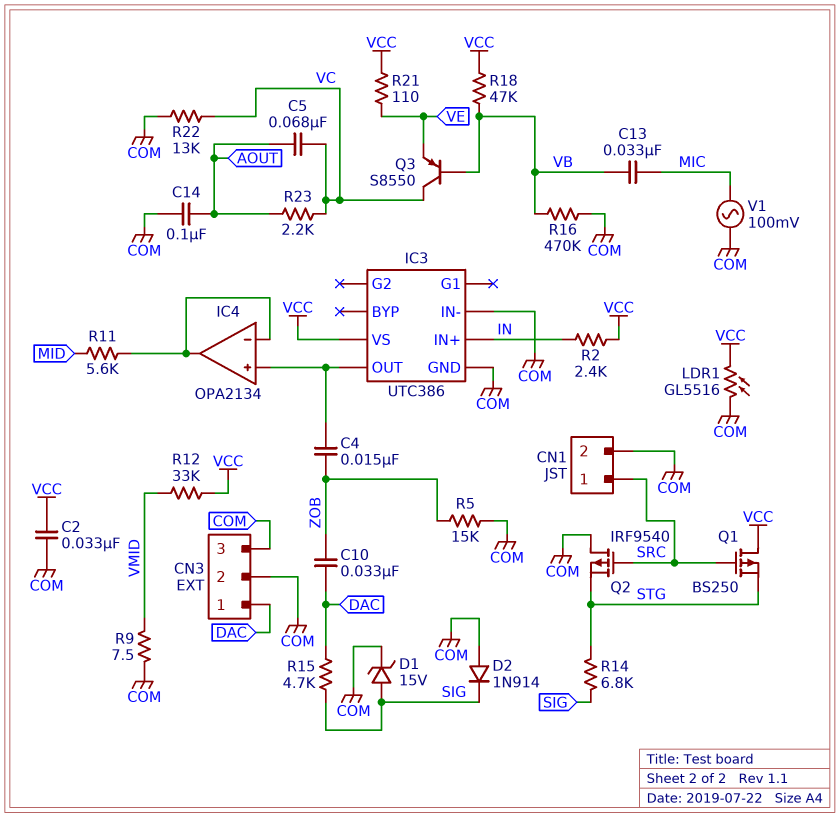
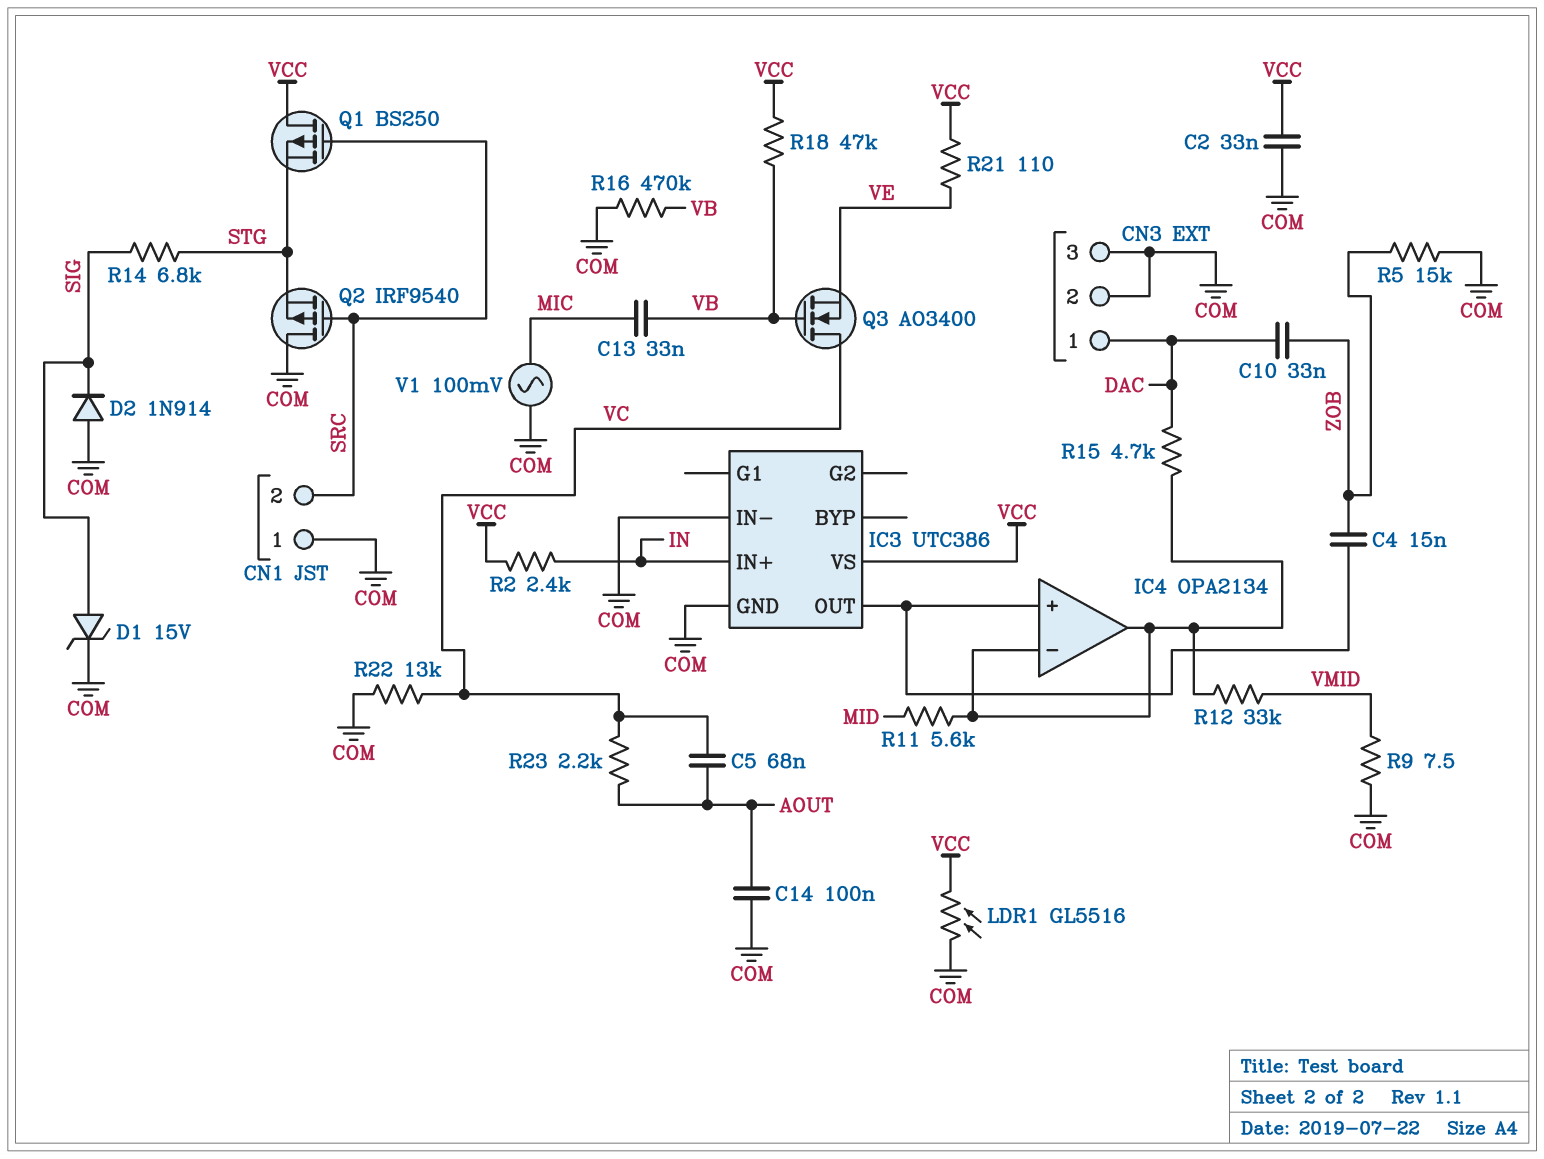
CN1 pin 1: SRC -> COM
CN1 pin 2: COM -> SRC
Q3: PNP S8550 (B VB, C VC, E VE) -> NMOS AO3400 (G VB, D VC, S VE)
R12: 33k (VCC, VMID) -> 33k (IC4/in-, VMID)
R15: 4.7k (DAC, SIG) -> 4.7k (DAC, IC4/in-)

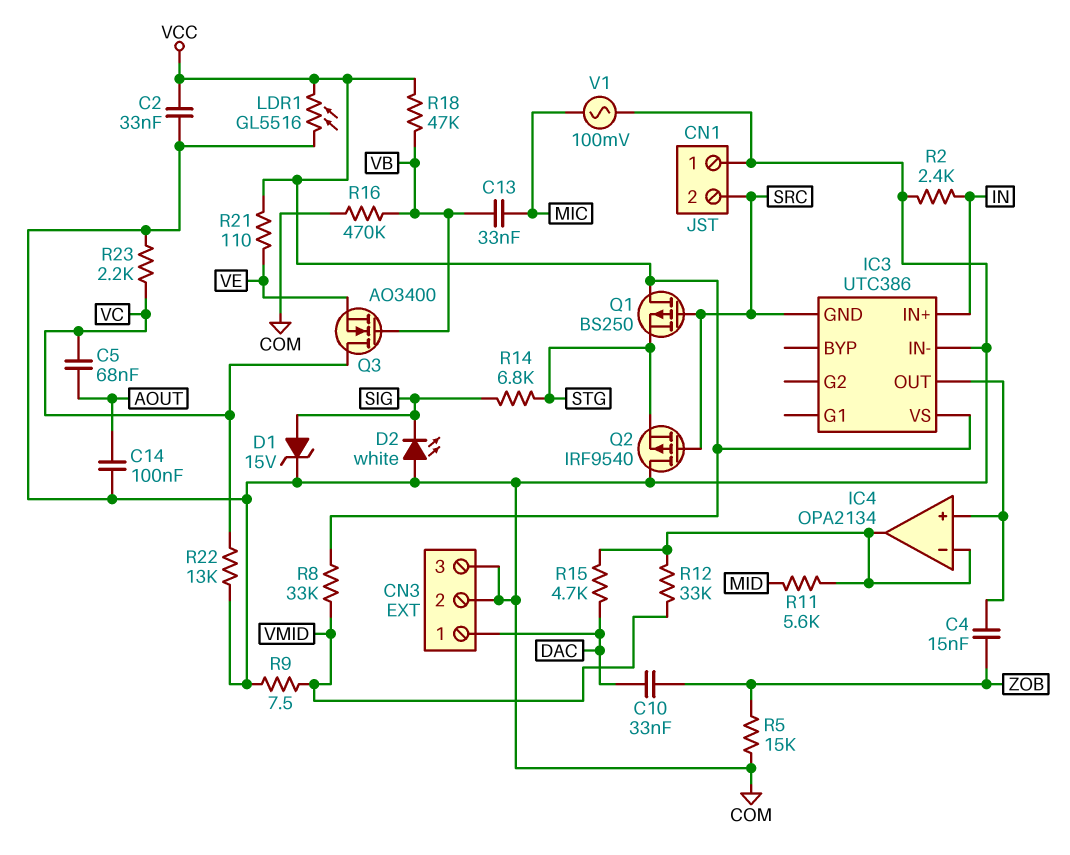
D2: diode 1N914 (A COM, K SIG) -> LED white (A COM, K SIG)
IC3 pin GND: COM -> SRC
R2: 2.4k (IN, VCC) -> 2.4k (COM, IN)
R8: none -> 33k (VCC, VMID)
R23: 2.2k (AOUT, VC) -> 2.2k (COM, VC)

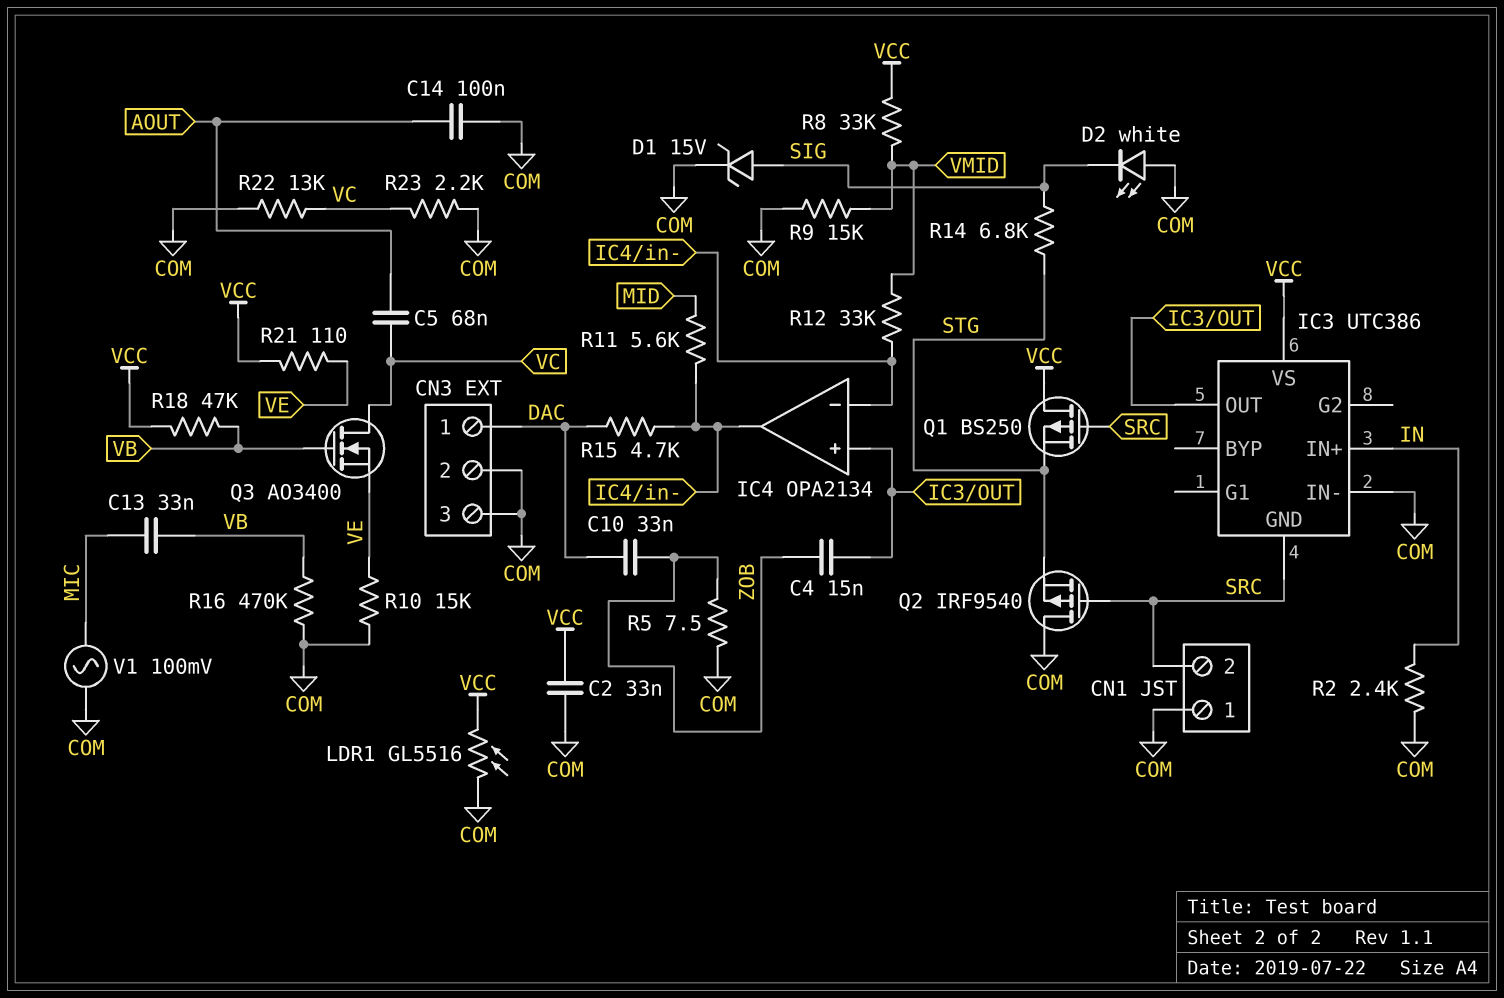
R5: 15k (COM, ZOB) -> 7.5 (COM, ZOB)
R9: 7.5 (COM, VMID) -> 15k (COM, VMID)
R10: none -> 15k (COM, VE)

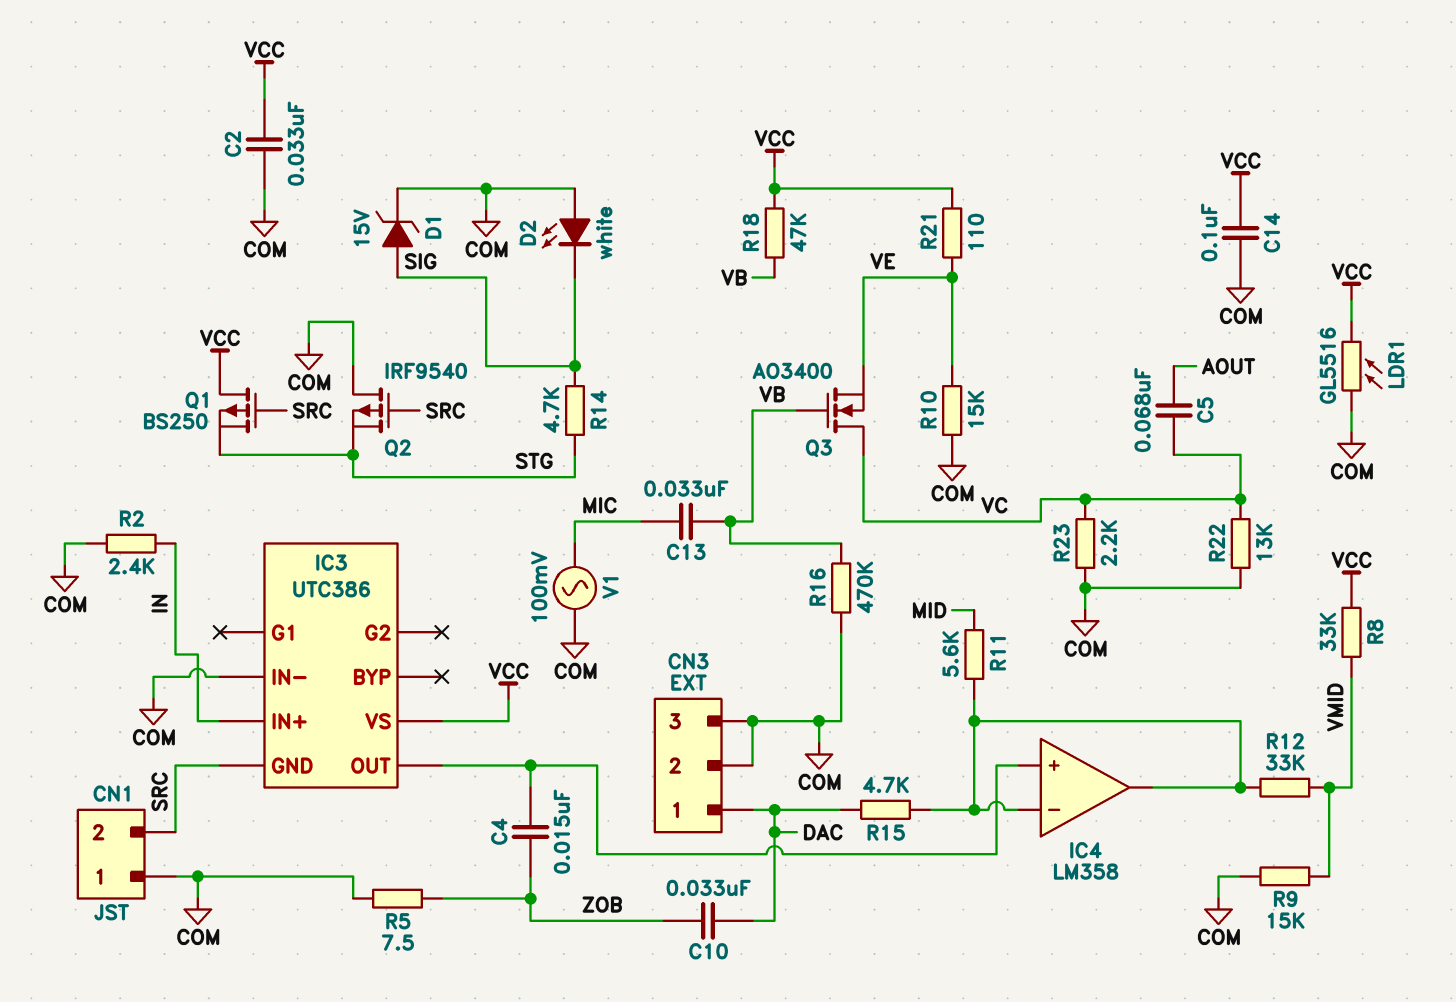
C14: 100nF (AOUT, COM) -> 100nF (COM, VCC)
IC4: OPA2134 -> LM358
R14: 6.8k (SIG, STG) -> 4.7k (SIG, STG)

